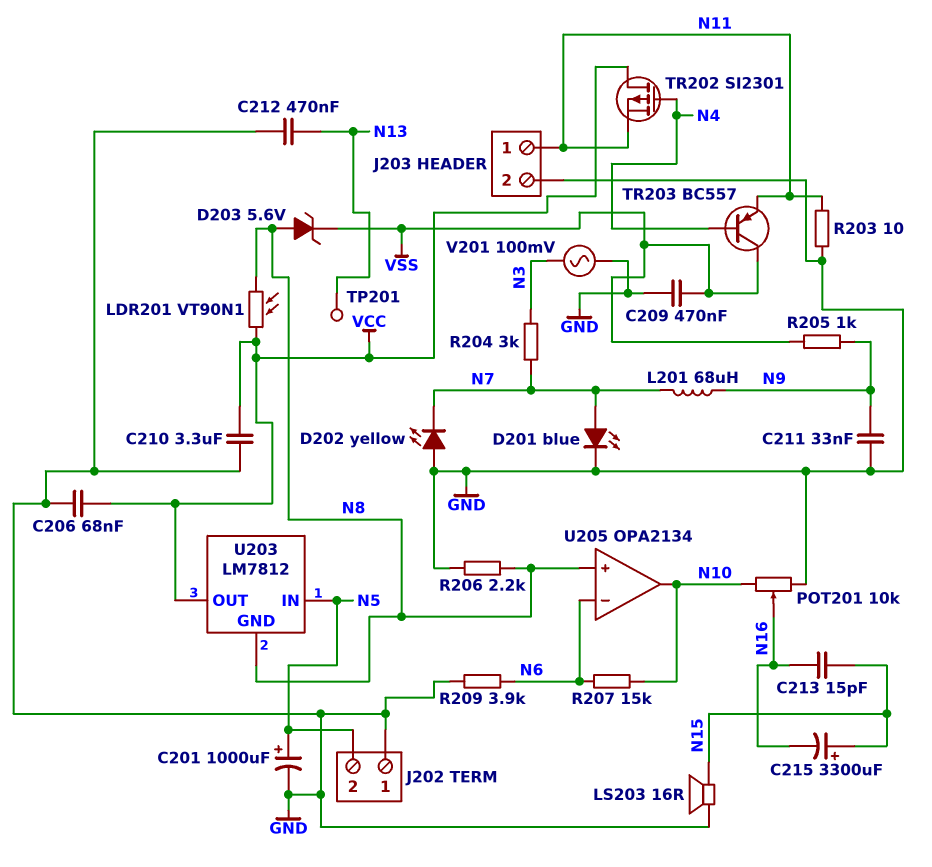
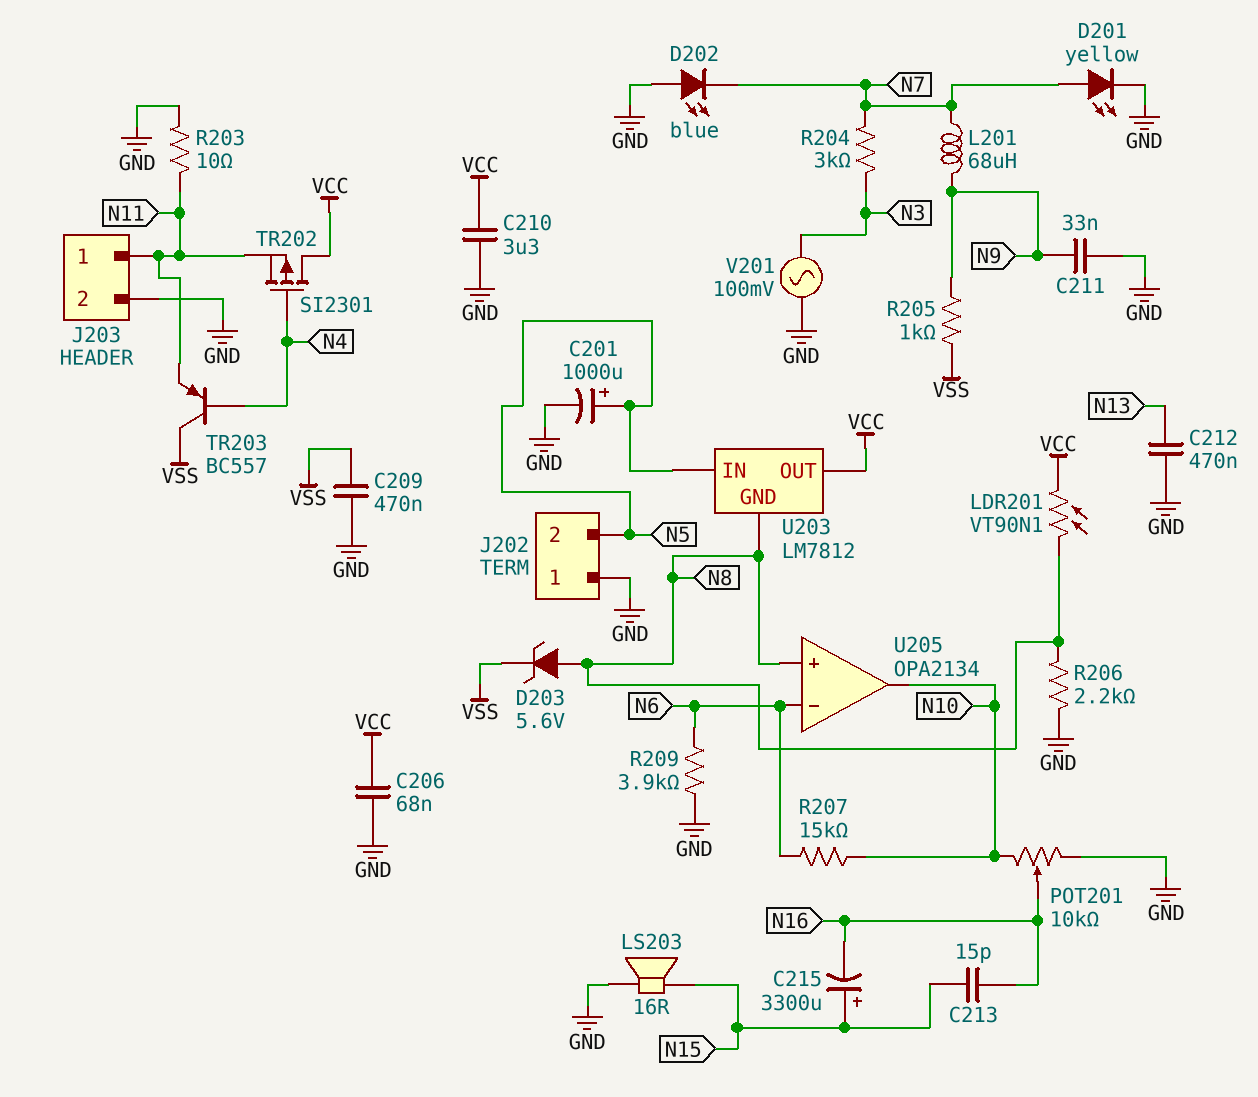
D201: LED blue (A N7, K GND) -> LED yellow (A N7, K GND)
D202: LED yellow (A GND, K N7) -> LED blue (A GND, K N7)
TP201: test point (N13) -> none

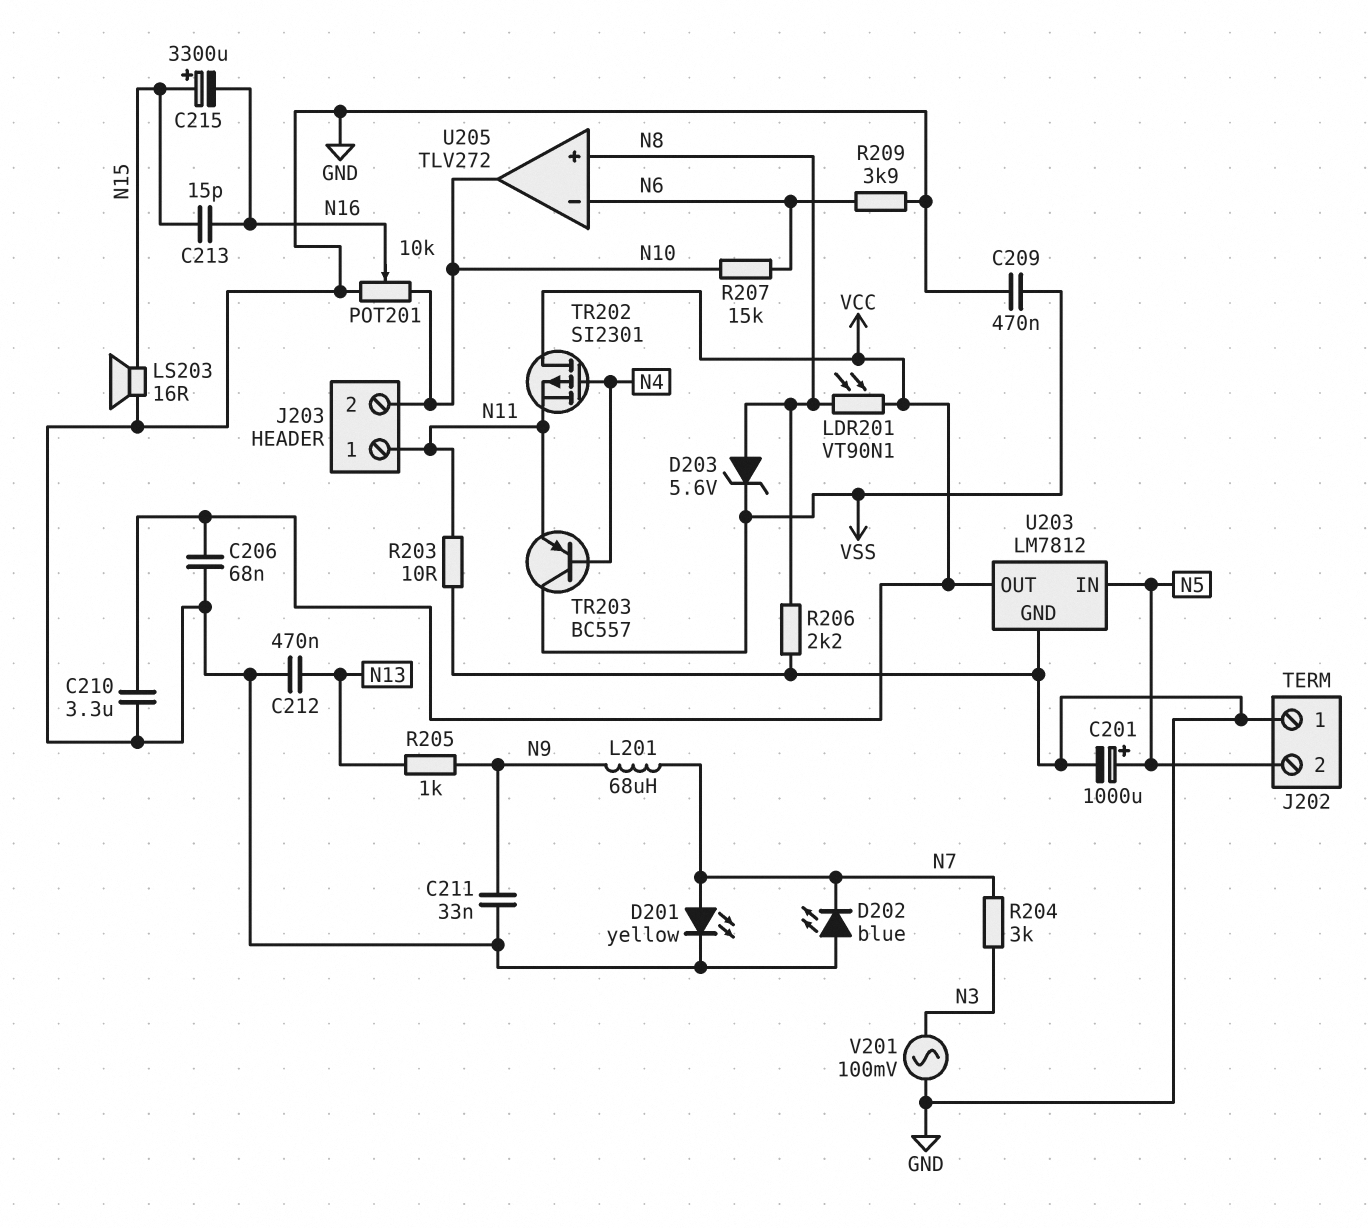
J203 pin 2: GND -> N10
R205: 1k (N9, VSS) -> 1k (N9, N13)
U203 pin GND: N8 -> GND
U205: OPA2134 -> TLV272

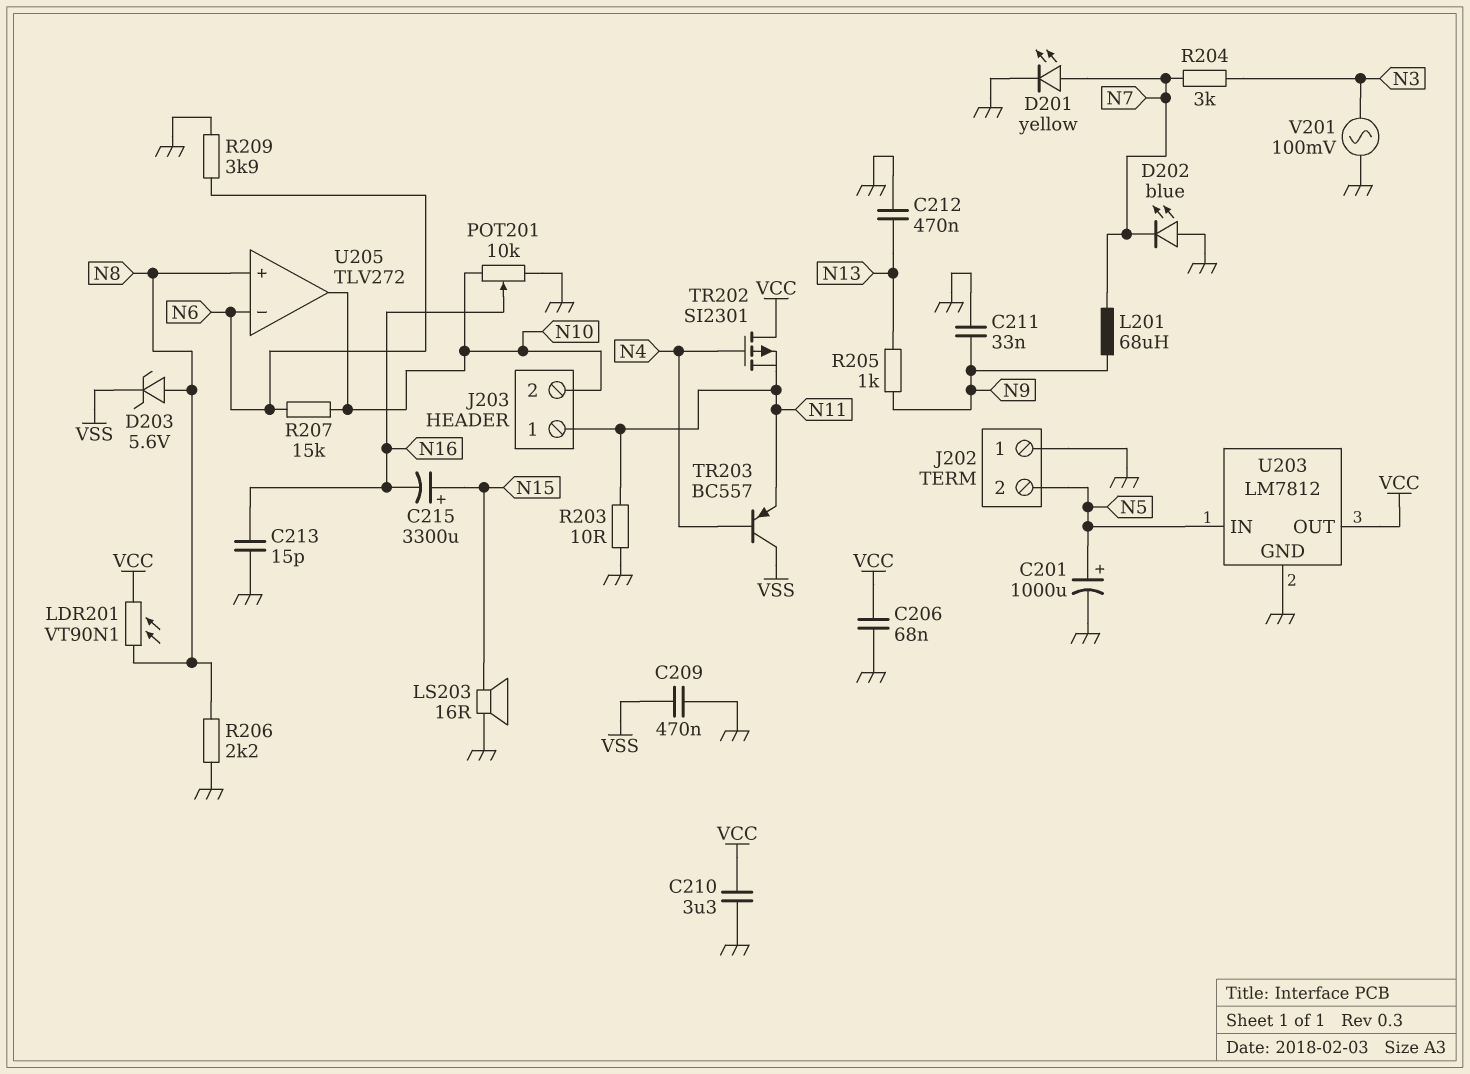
C213: 15pF (N15, N16) -> 15pF (GND, N16)

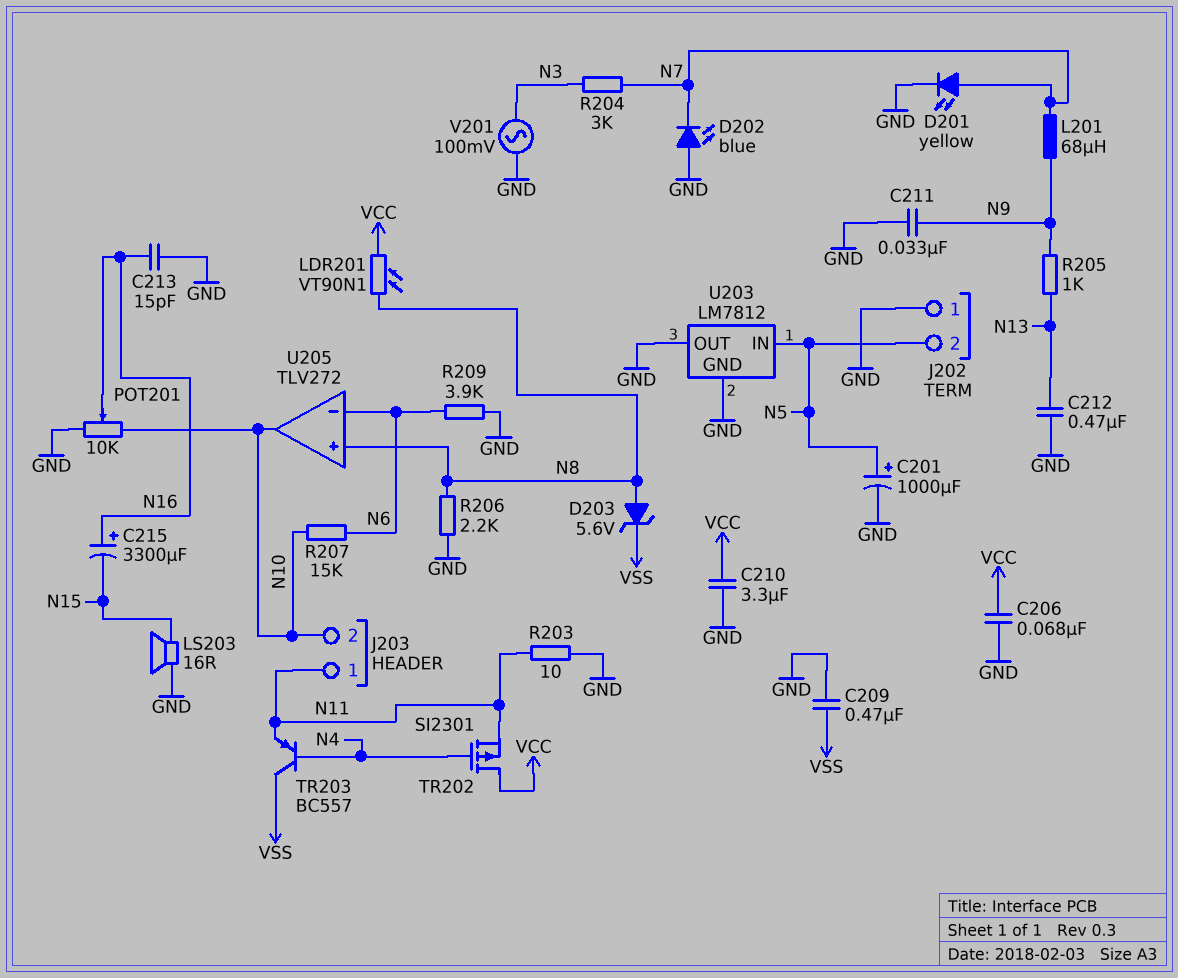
C215: 3300uF (plus N15, minus N16) -> 3300uF (plus N16, minus N15)
U203 pin OUT: VCC -> GND

